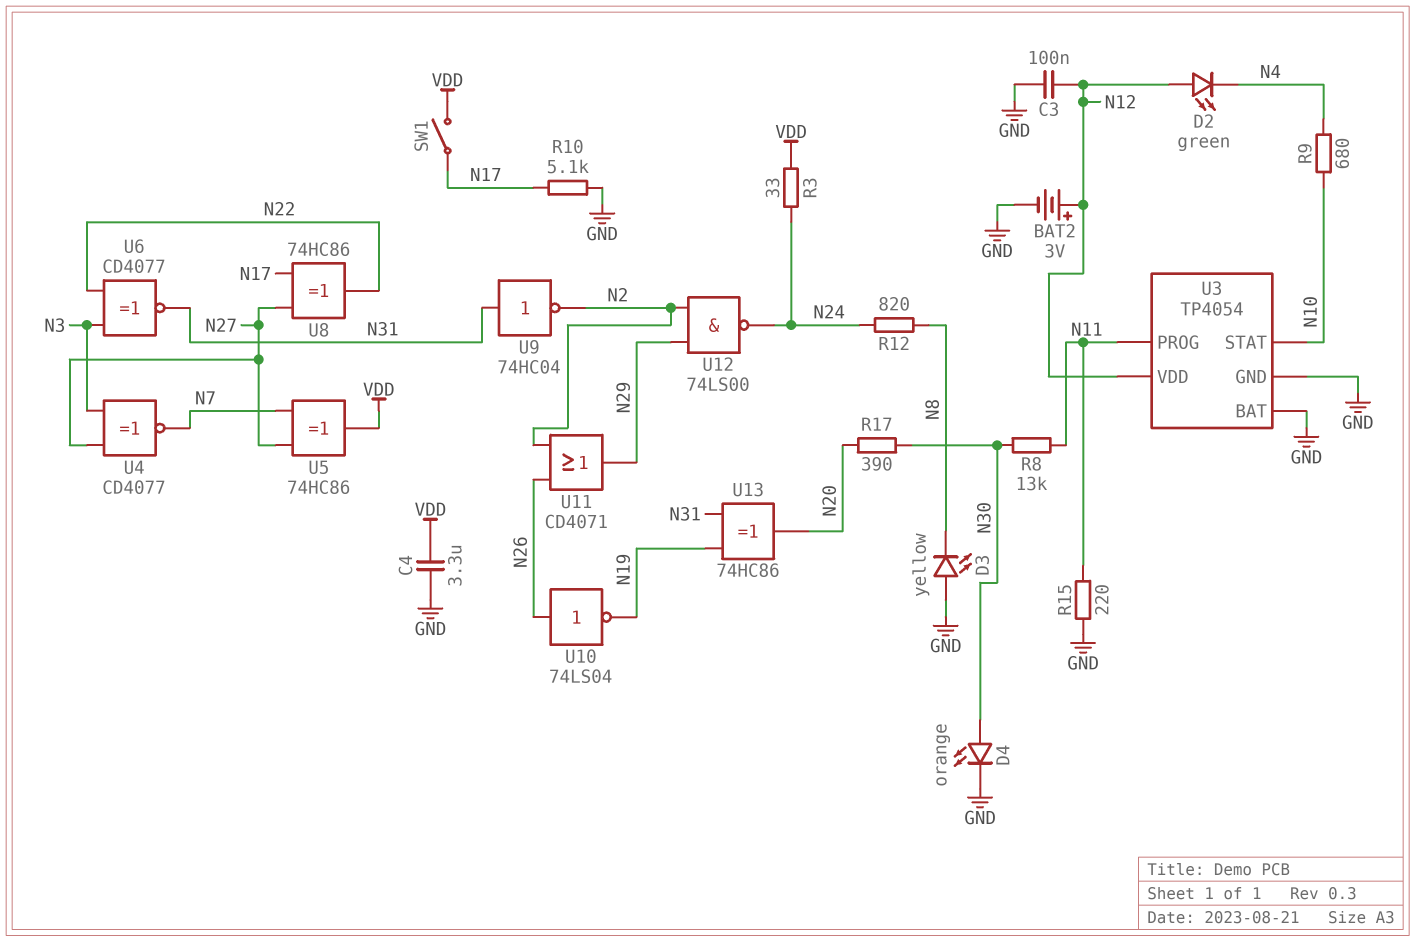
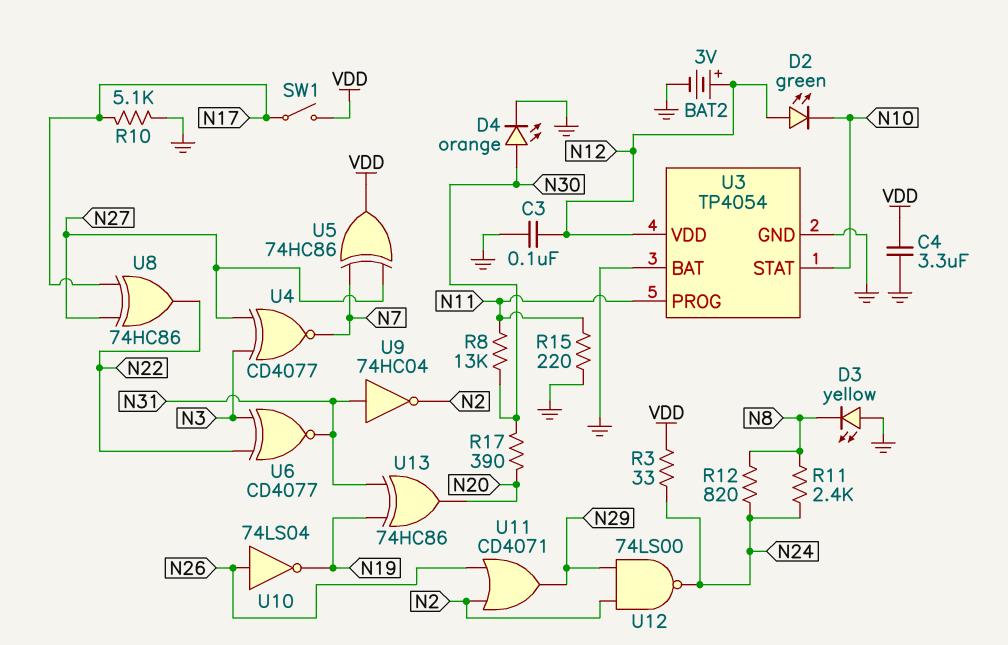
D2: LED green (A N12, K N4) -> LED green (A N12, K N10)
R9: 680 (N4, N10) -> none
R11: none -> 2.4k (N8, N24)

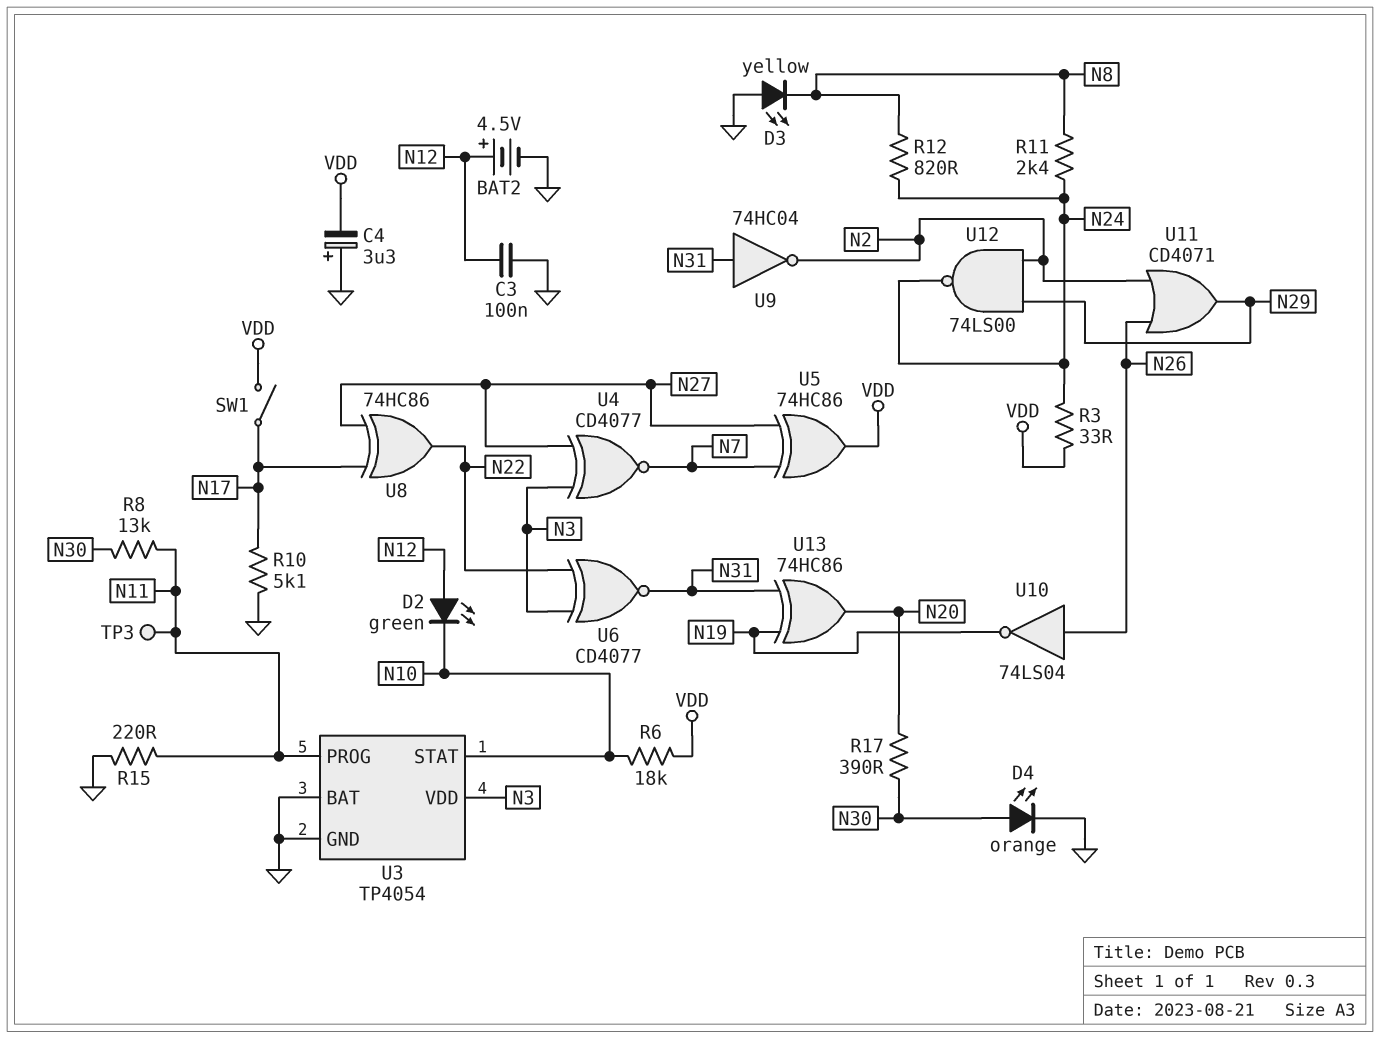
BAT2: 3V (plus N12, minus GND) -> 4.5V (plus N12, minus GND)
C4: 3.3uF (GND, VDD) -> 3.3uF (plus GND, minus VDD)
R6: none -> 18k (N10, VDD)
TP3: none -> test point (N11)
U3 pin VDD: N12 -> N3

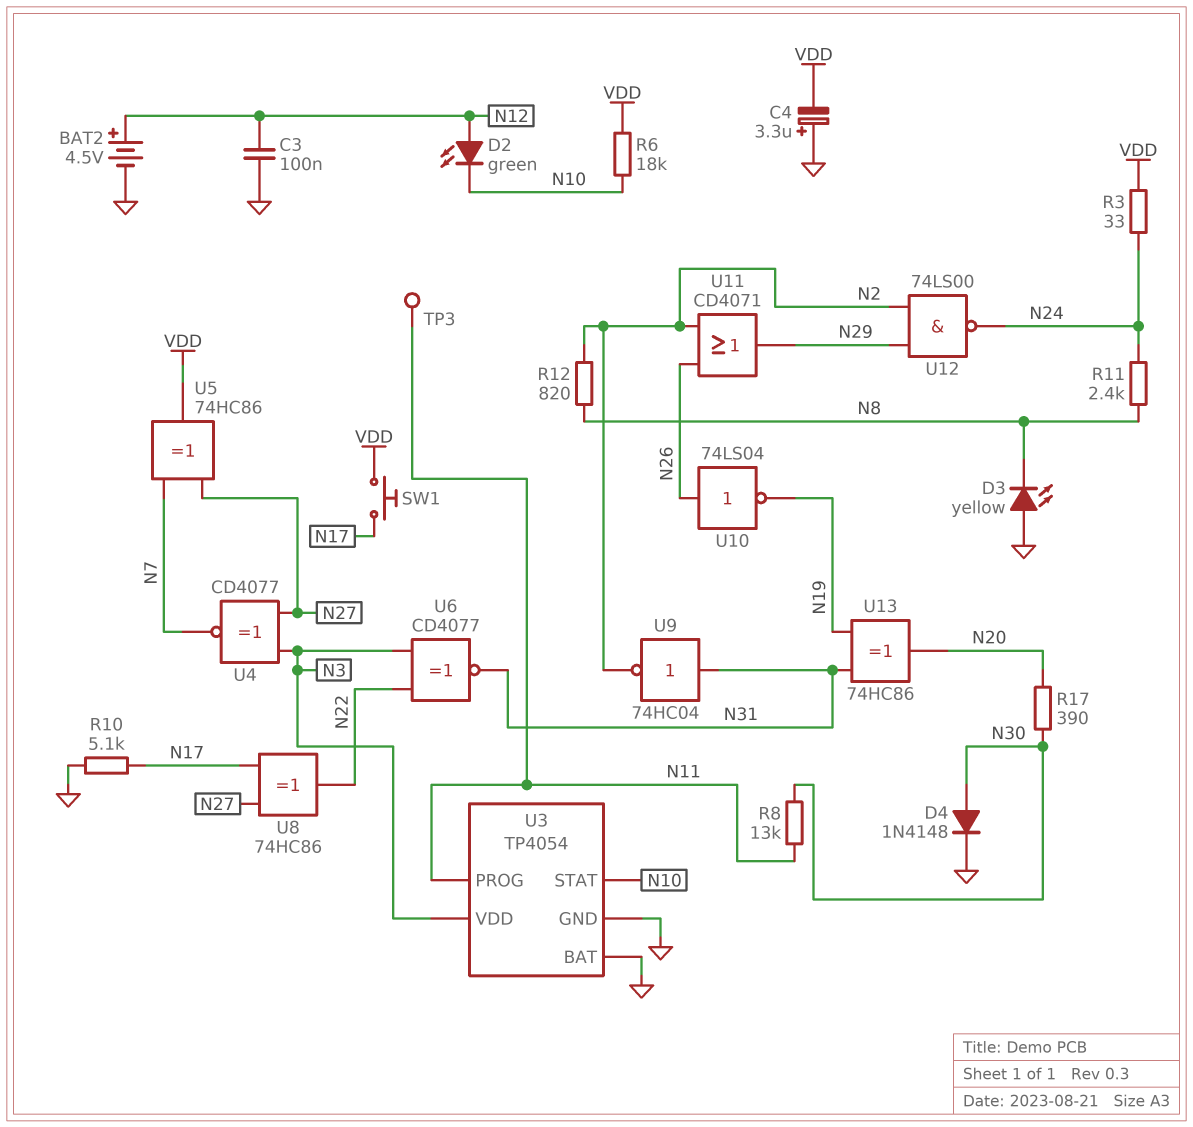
D4: LED orange (A N30, K GND) -> diode 1N4148 (A N30, K GND)
R12: 820 (N8, N24) -> 820 (N2, N8)
R15: 220 (GND, N11) -> none
SW1: switch (N17, VDD) -> button (N17, VDD)

